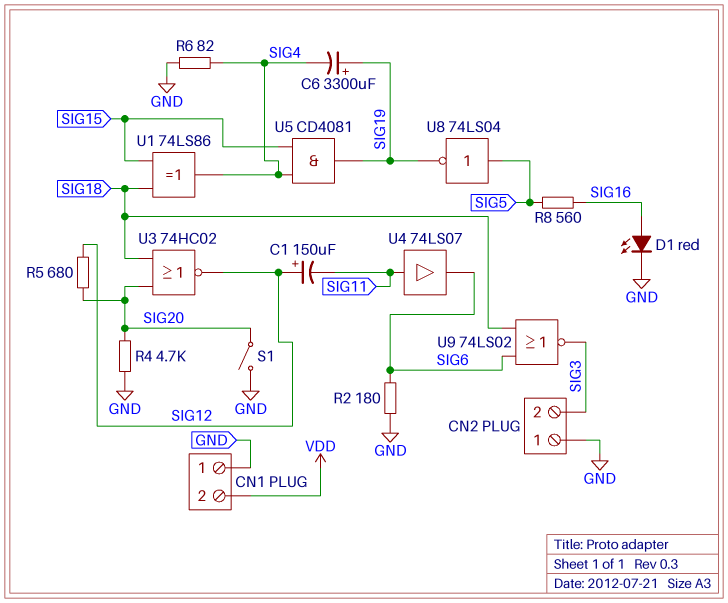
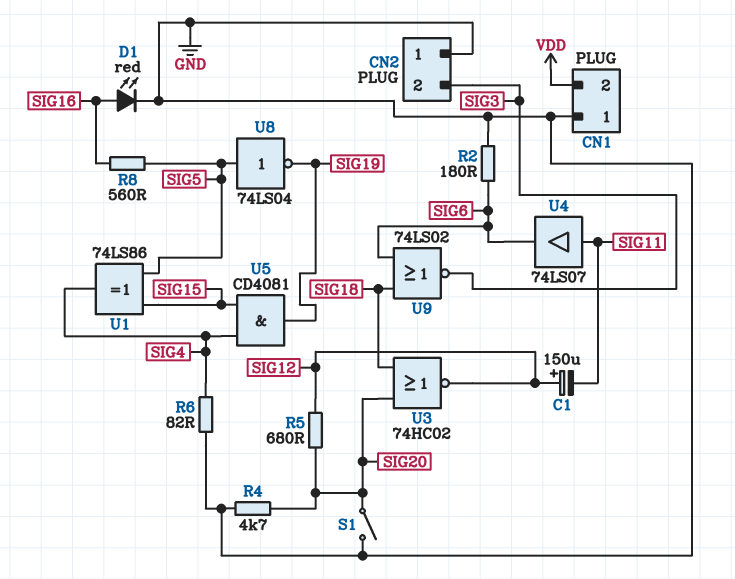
C6: 3300uF (plus SIG19, minus SIG4) -> none
U1: XOR 74LS86 (in SIG15, in SIG18, out SIG4) -> XOR 74LS86 (in SIG5, in SIG15, out SIG4)

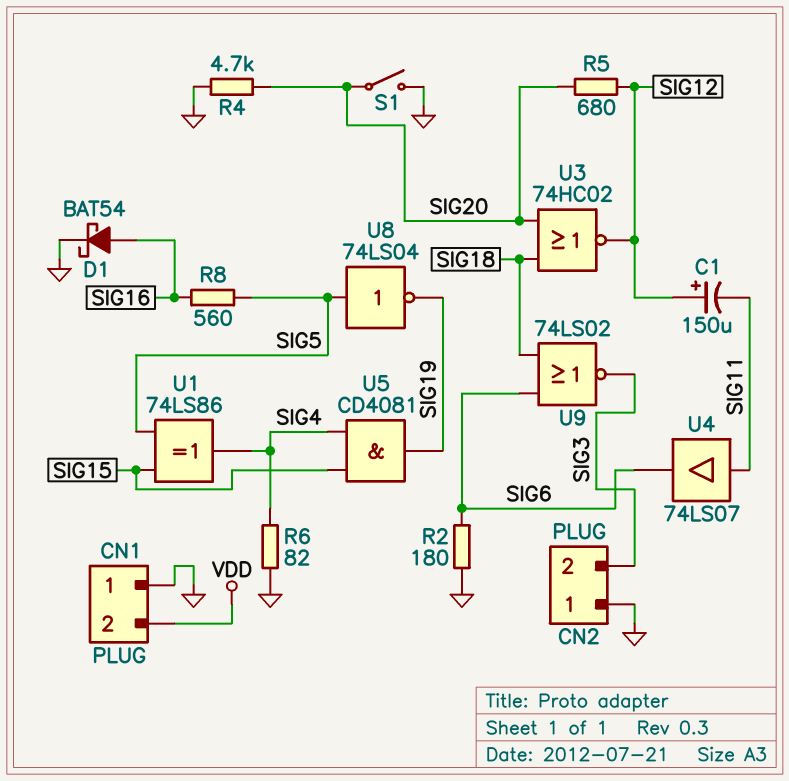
D1: LED red (A SIG16, K GND) -> schottky BAT54 (A SIG16, K GND)

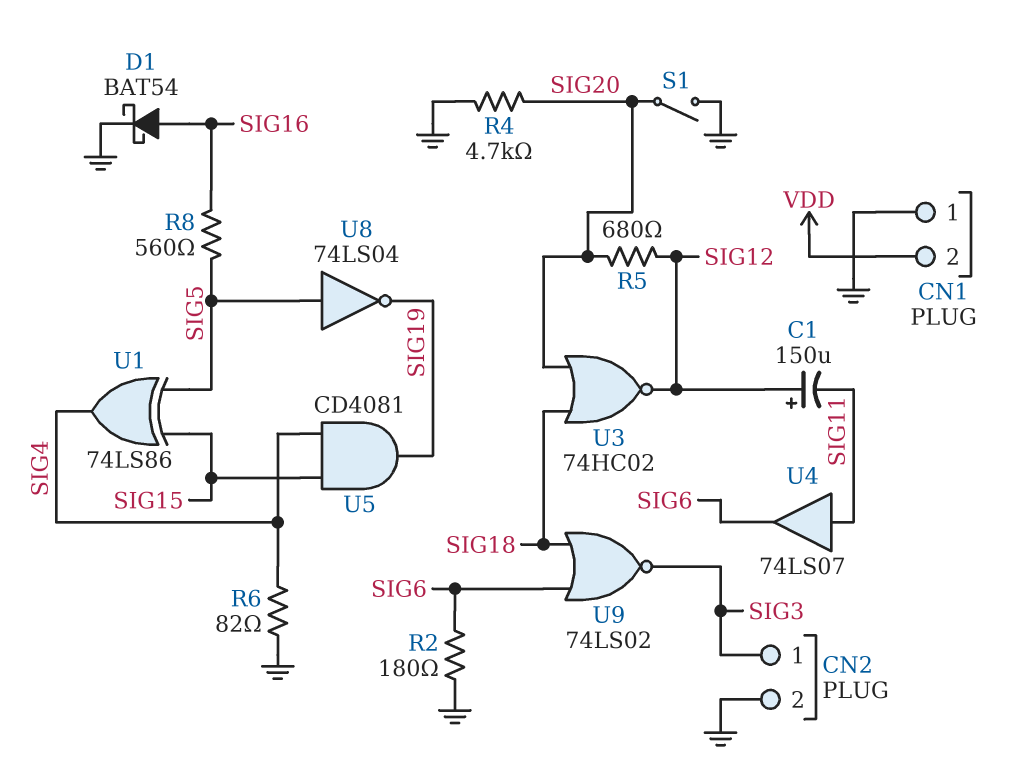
CN2 pin 1: GND -> SIG3
CN2 pin 2: SIG3 -> GND

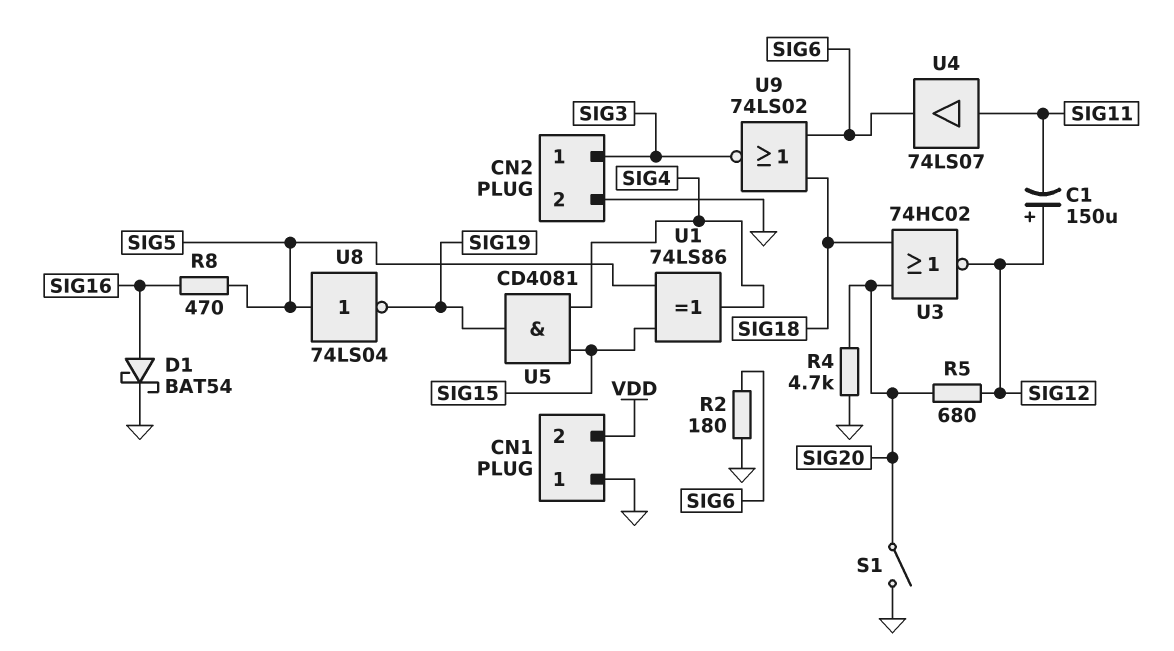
R6: 82 (GND, SIG4) -> none
R8: 560 (SIG5, SIG16) -> 470 (SIG5, SIG16)

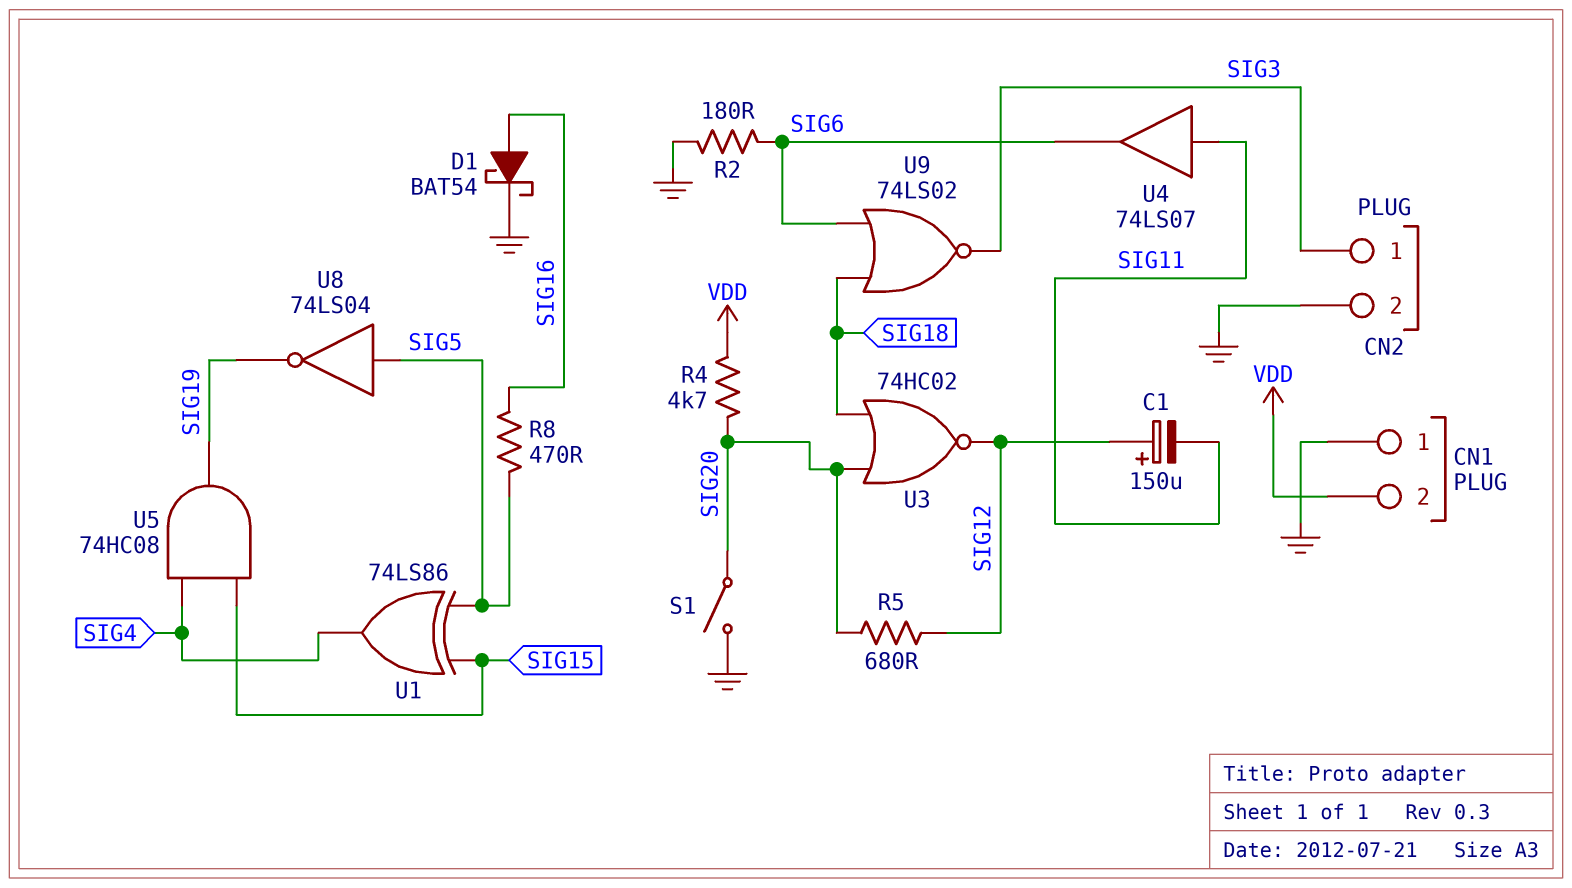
R4: 4.7k (GND, SIG20) -> 4.7k (SIG20, VDD)
U5: AND CD4081 (in SIG4, in SIG15, out SIG19) -> AND 74HC08 (in SIG4, in SIG15, out SIG19)

